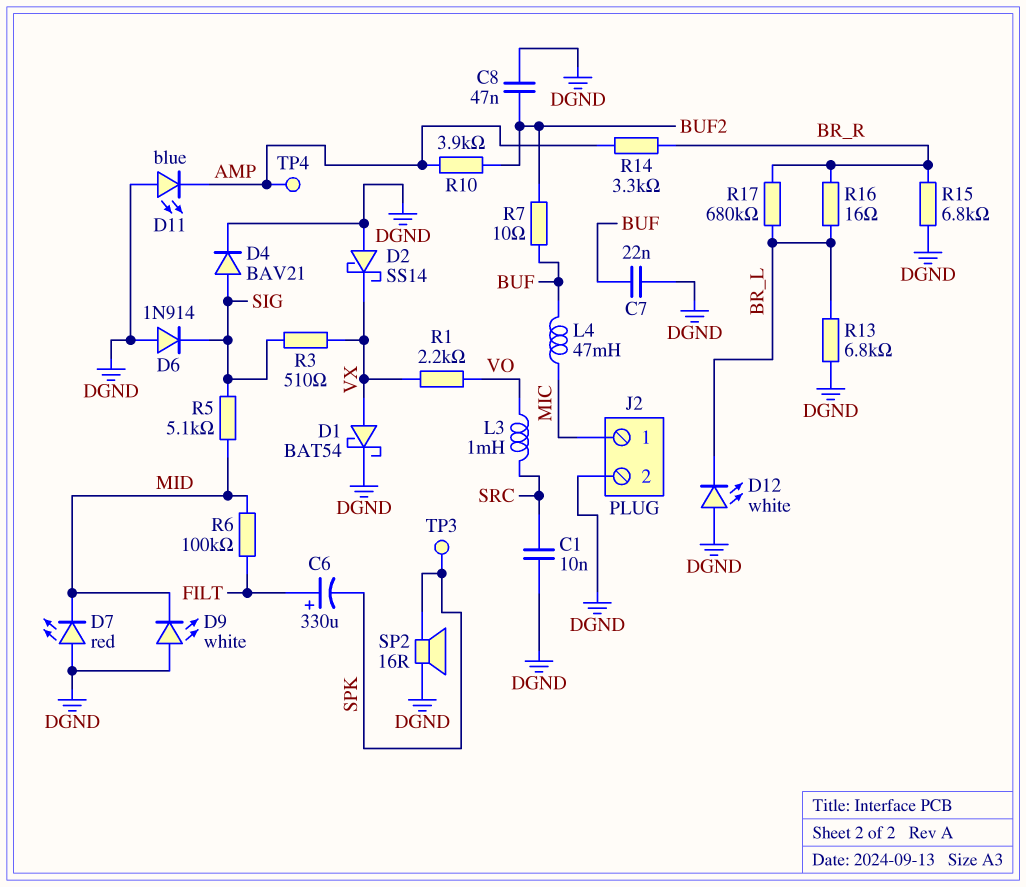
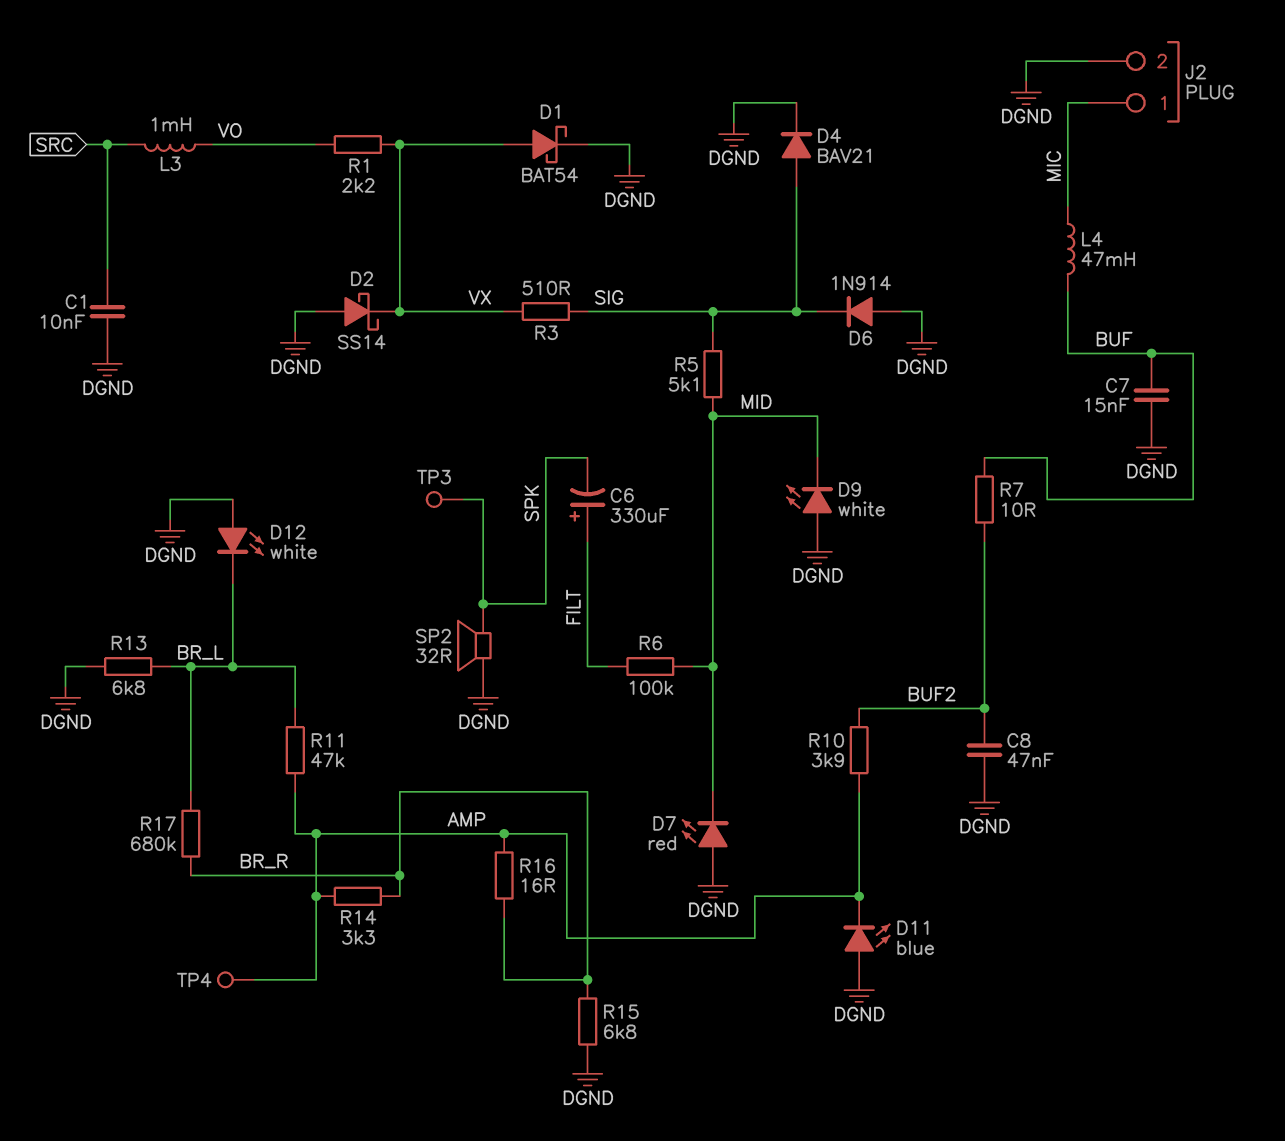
C7: 22nF (BUF, DGND) -> 15nF (BUF, DGND)
R11: none -> 47k (AMP, BR_L)
R16: 16 (BR_L, BR_R) -> 16 (AMP, BR_R)
SP2: speaker 16R (DGND, SPK) -> speaker 32R (DGND, SPK)

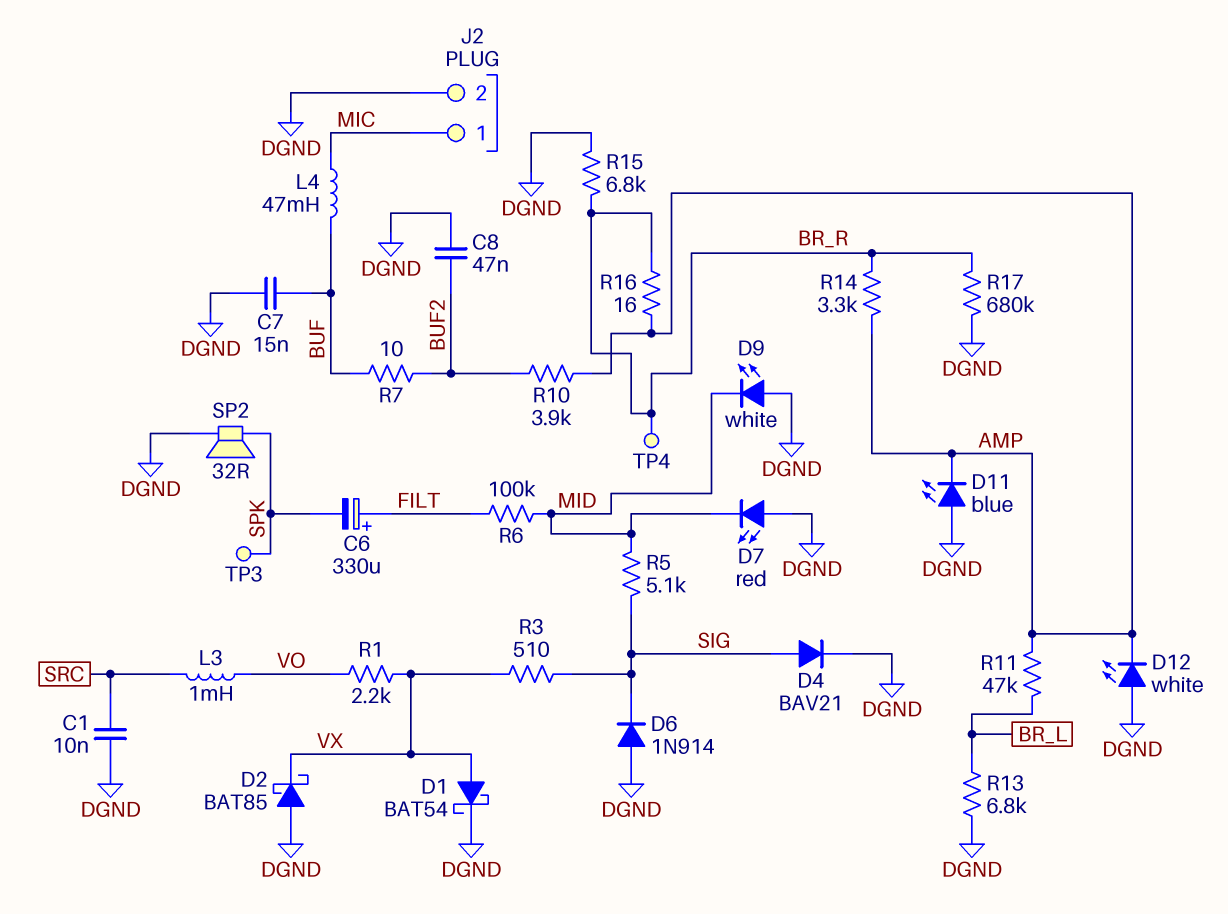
D2: schottky SS14 (A DGND, K VX) -> schottky BAT85 (A DGND, K VX)
D12: LED white (A DGND, K BR_L) -> LED white (A DGND, K AMP)
R17: 680k (BR_L, BR_R) -> 680k (BR_R, DGND)
TP4: test point (AMP) -> test point (BR_R)

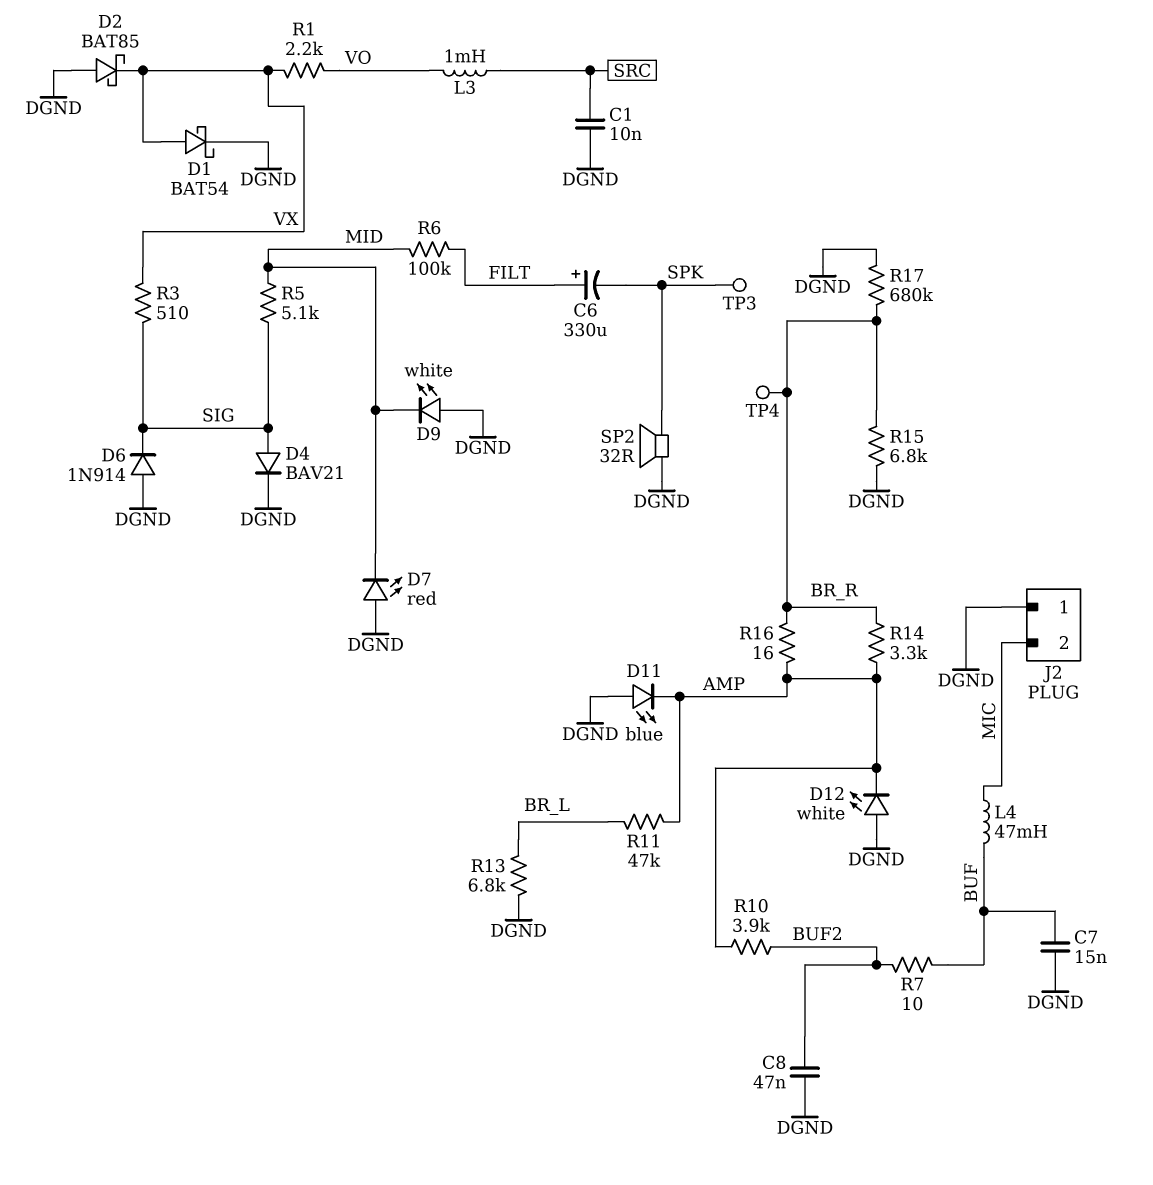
J2 pin 1: MIC -> DGND
J2 pin 2: DGND -> MIC

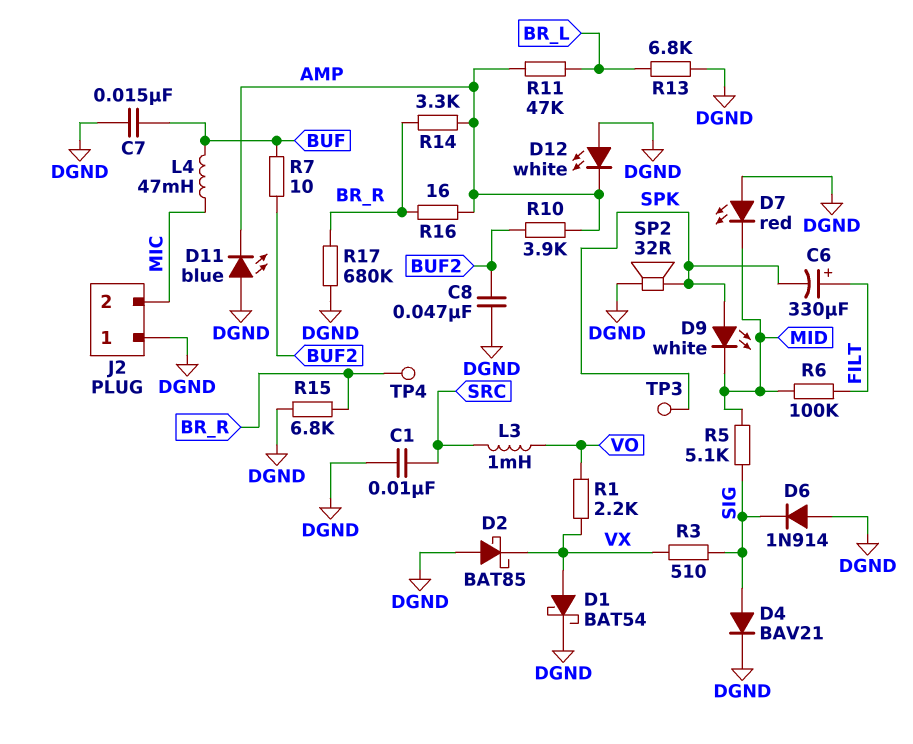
D9: LED white (A DGND, K MID) -> LED white (A SPK, K MID)

